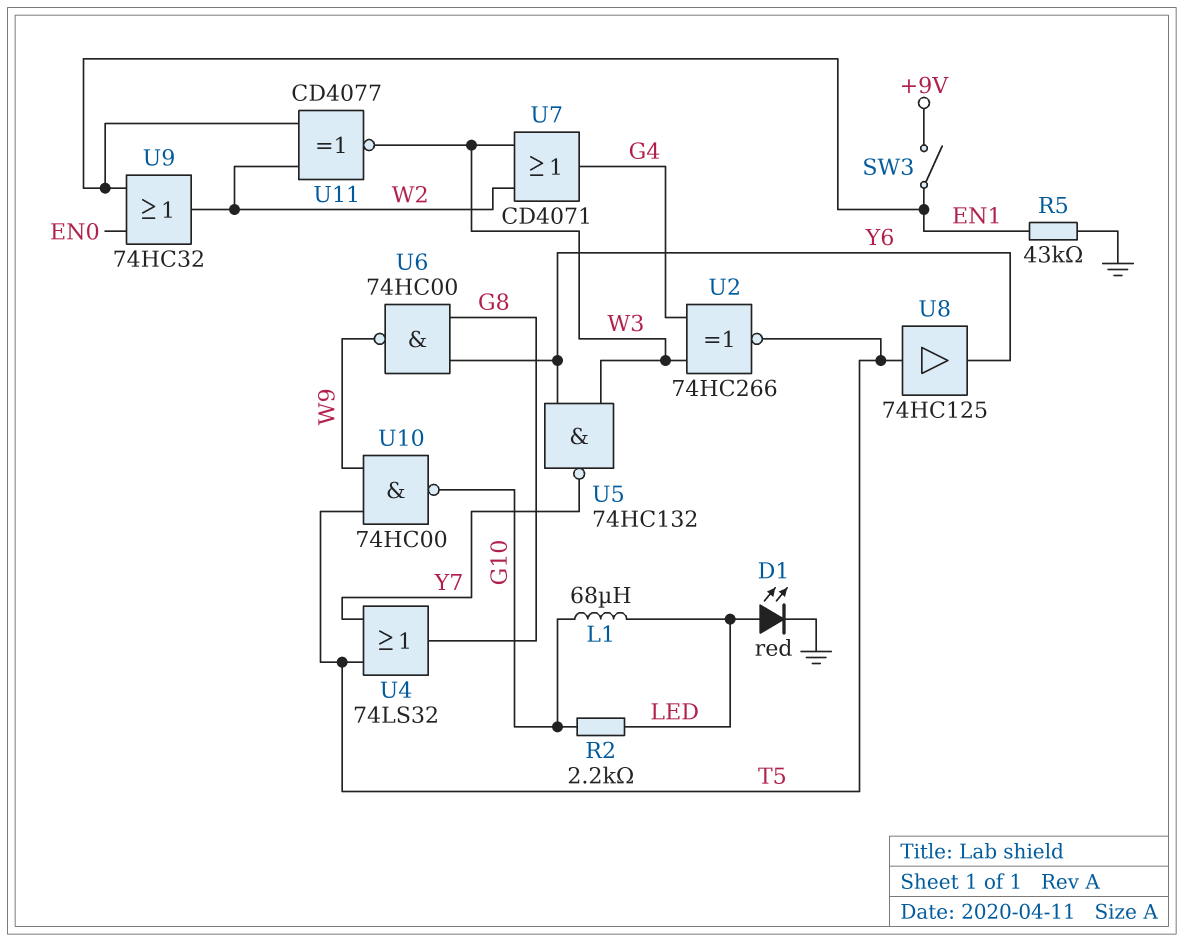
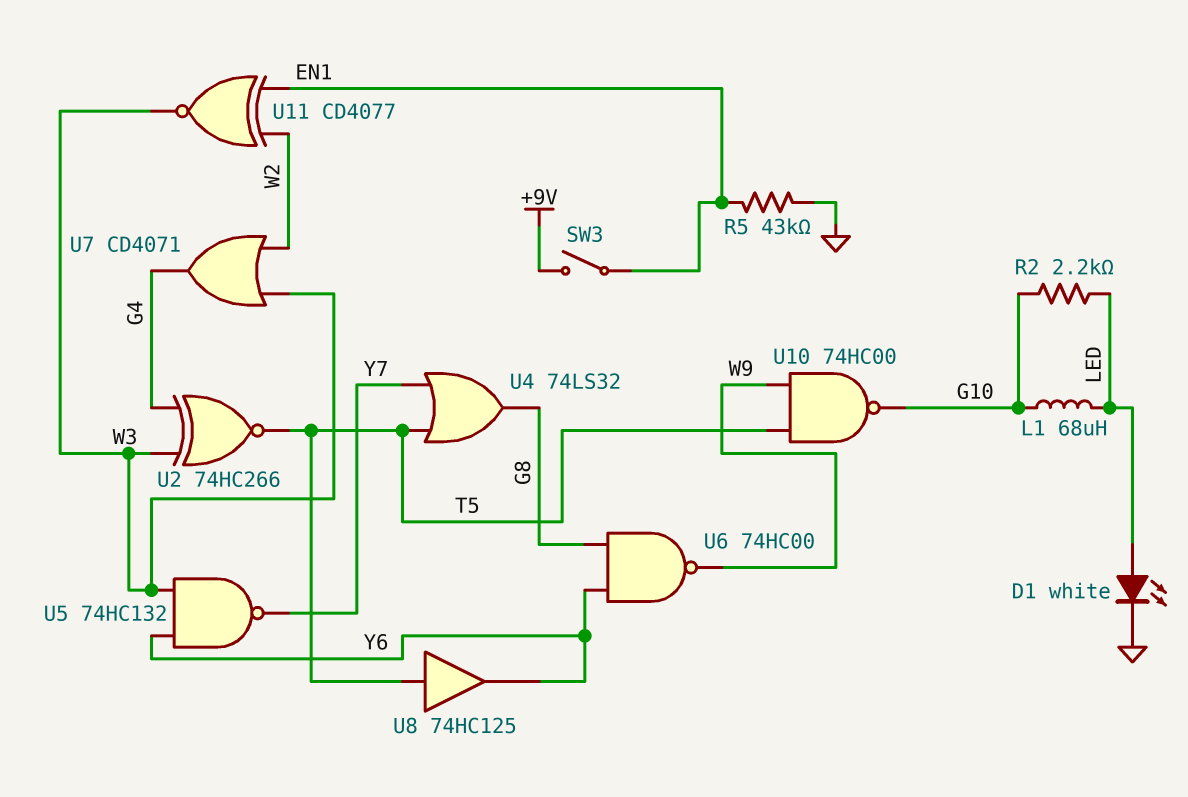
D1: LED red (A LED, K GND) -> LED white (A LED, K GND)
U9: OR 74HC32 (in EN0, in EN1, out W2) -> none

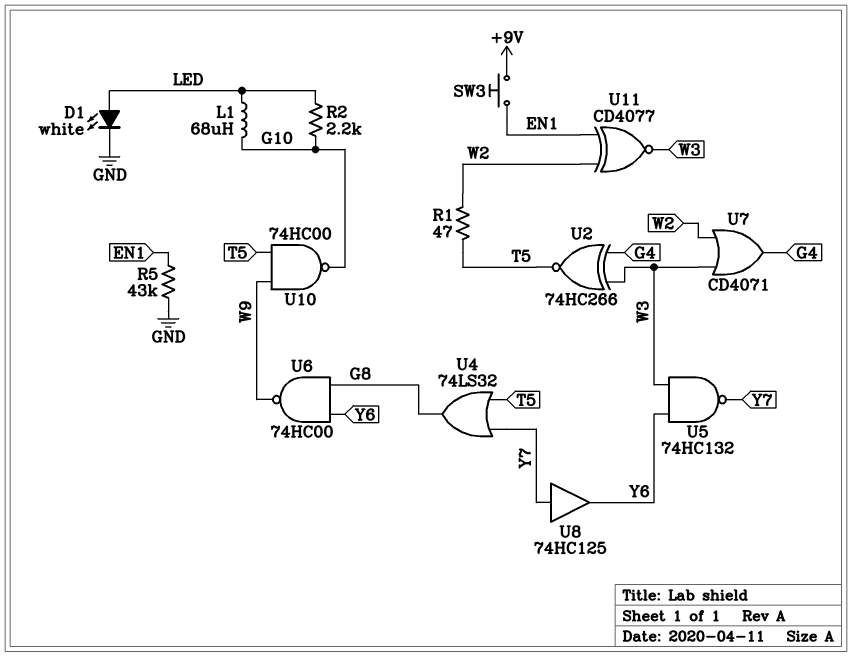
R1: none -> 47 (T5, W2)
SW3: switch (+9V, EN1) -> button (+9V, EN1)
U8: buffer 74HC125 (in T5, out Y6) -> buffer 74HC125 (in Y7, out Y6)

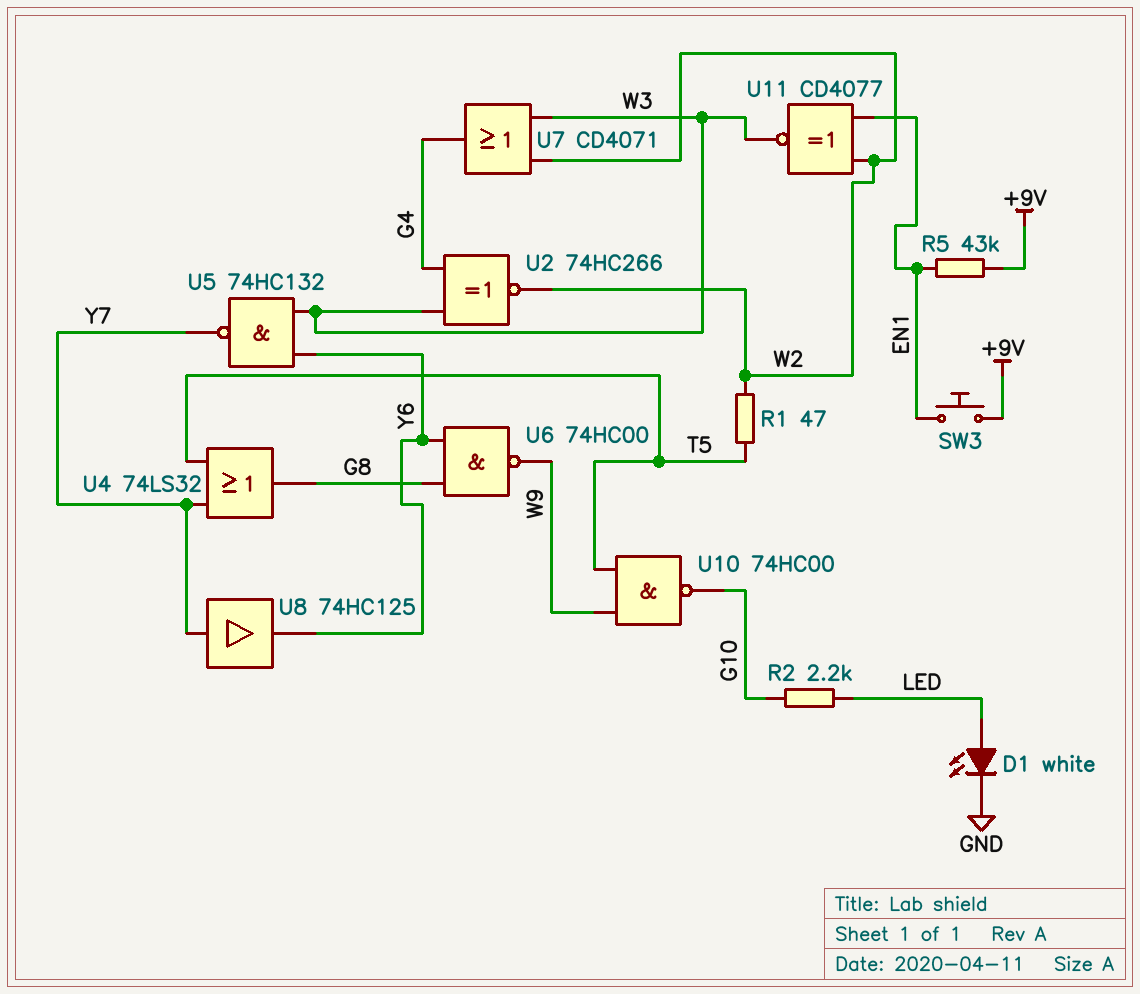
L1: 68uH (G10, LED) -> none
R5: 43k (EN1, GND) -> 43k (+9V, EN1)
U2: XNOR 74HC266 (in G4, in W3, out T5) -> XNOR 74HC266 (in G4, in W3, out W2)

